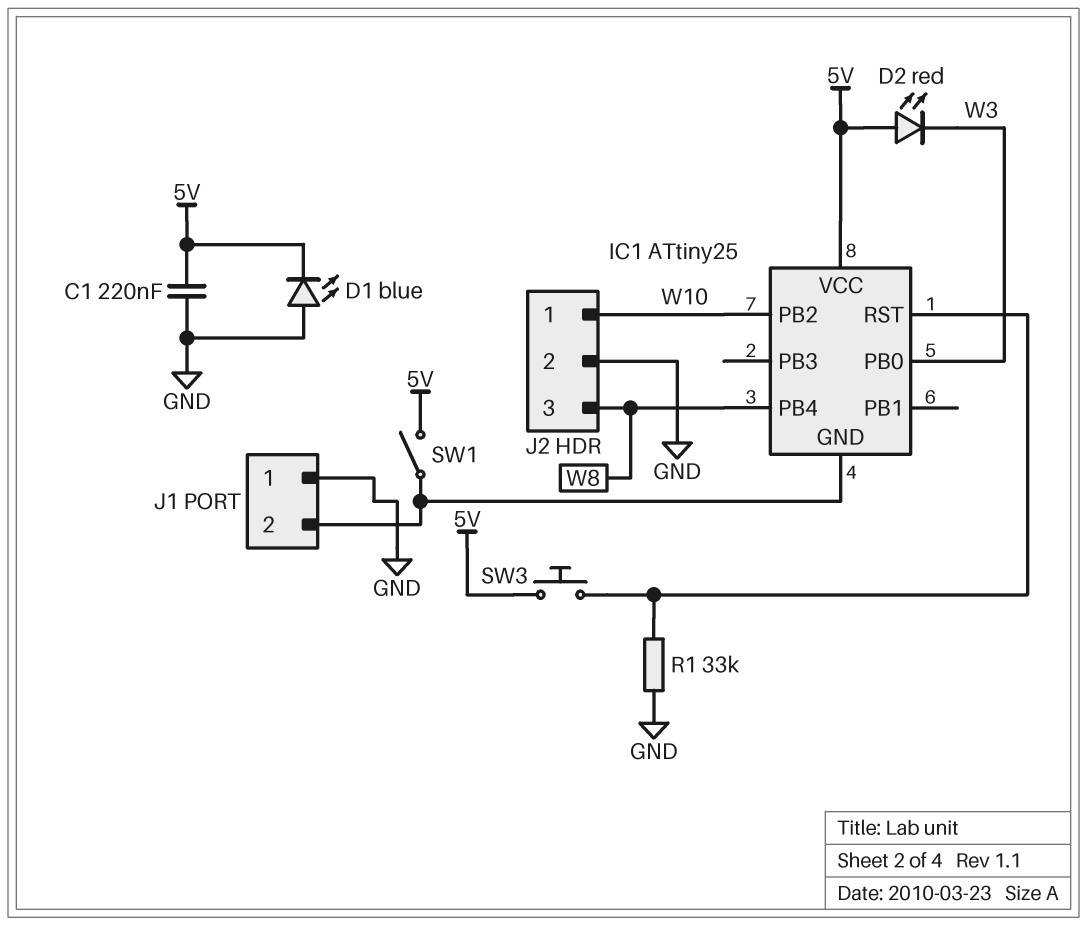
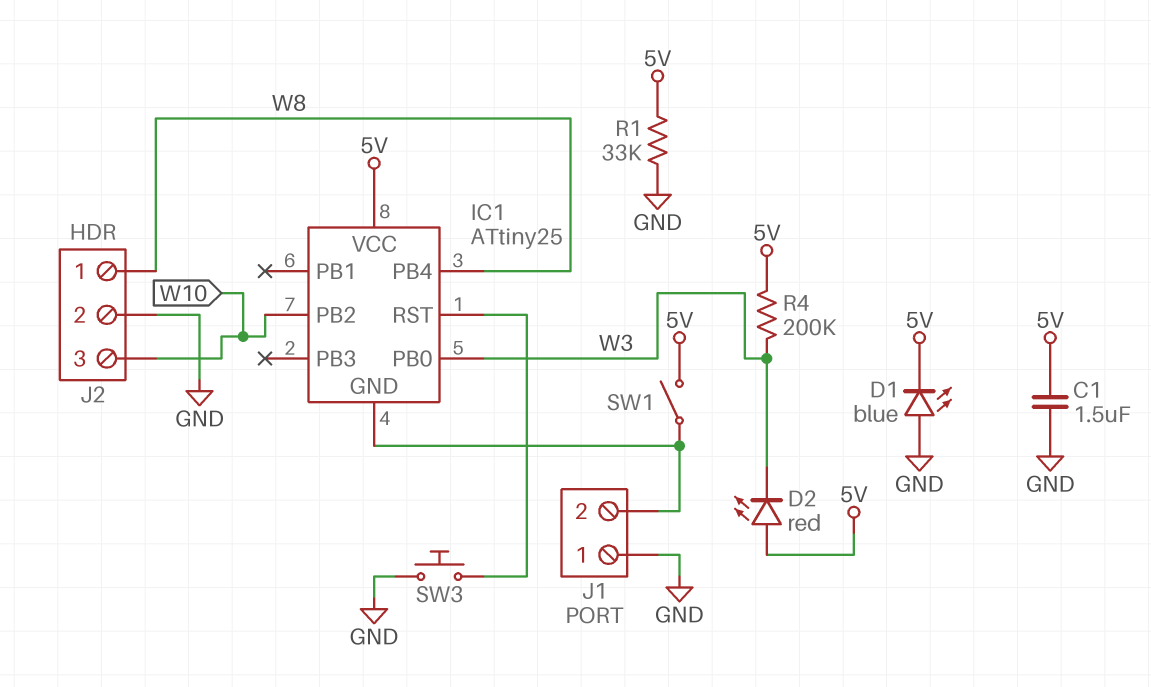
C1: 220nF (5V, GND) -> 1.5uF (5V, GND)
J2 pin 1: W10 -> W8
J2 pin 3: W8 -> W10
R1: 33k (GND, IC1/RST) -> 33k (5V, GND)
R4: none -> 200k (5V, W3)
SW3: button (5V, IC1/RST) -> button (GND, IC1/RST)

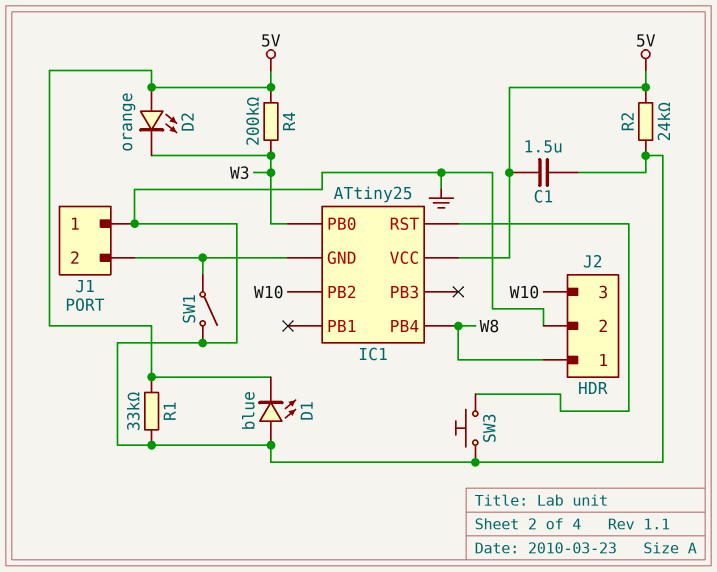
D2: LED red (A 5V, K W3) -> LED orange (A 5V, K W3)
R2: none -> 24k (5V, GND)
SW1: switch (5V, IC1/GND) -> switch (GND, IC1/GND)

